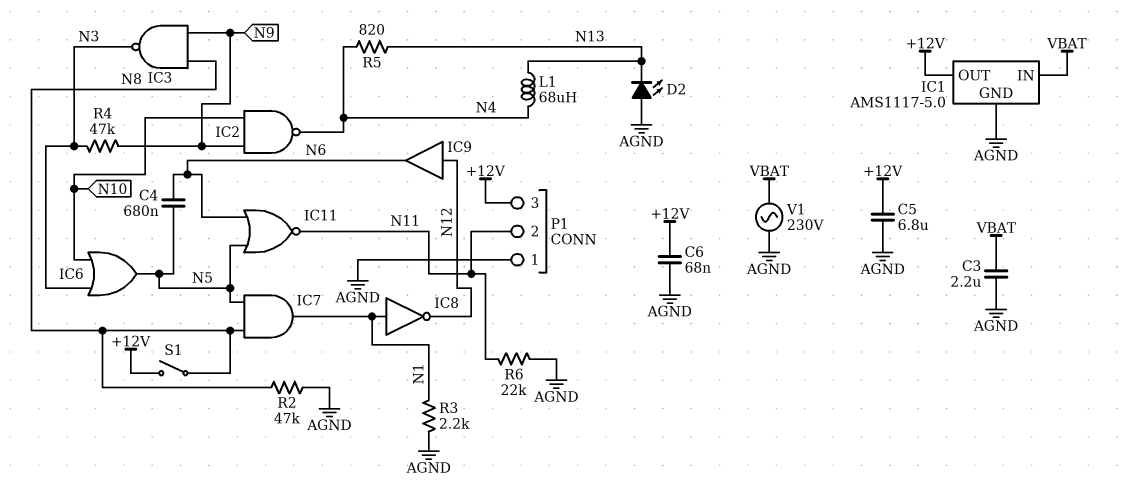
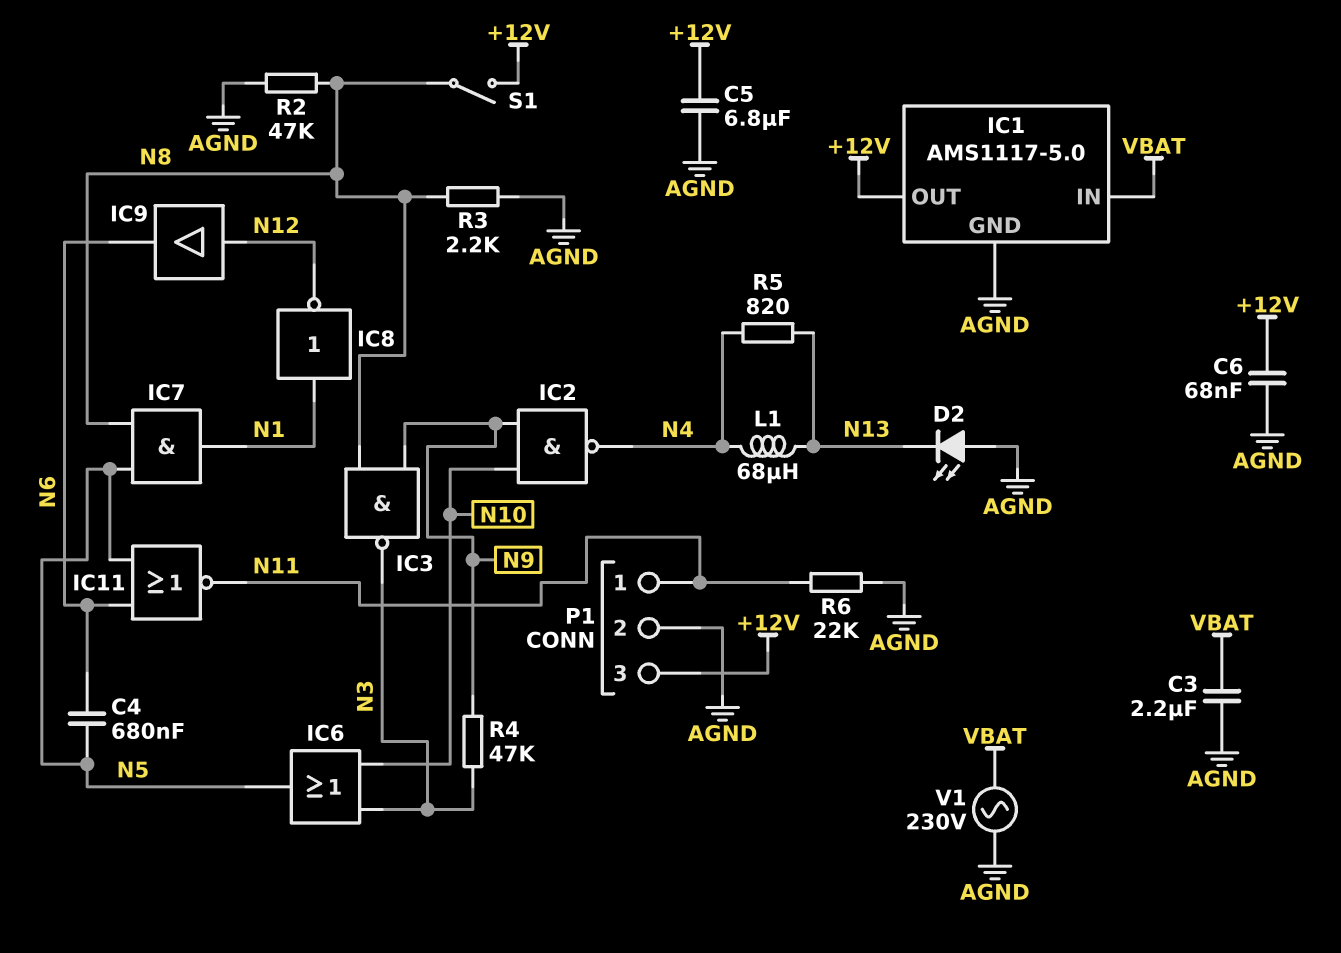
P1 pin 1: AGND -> N11
P1 pin 2: N11 -> AGND
R3: 2.2k (AGND, N1) -> 2.2k (AGND, N8)

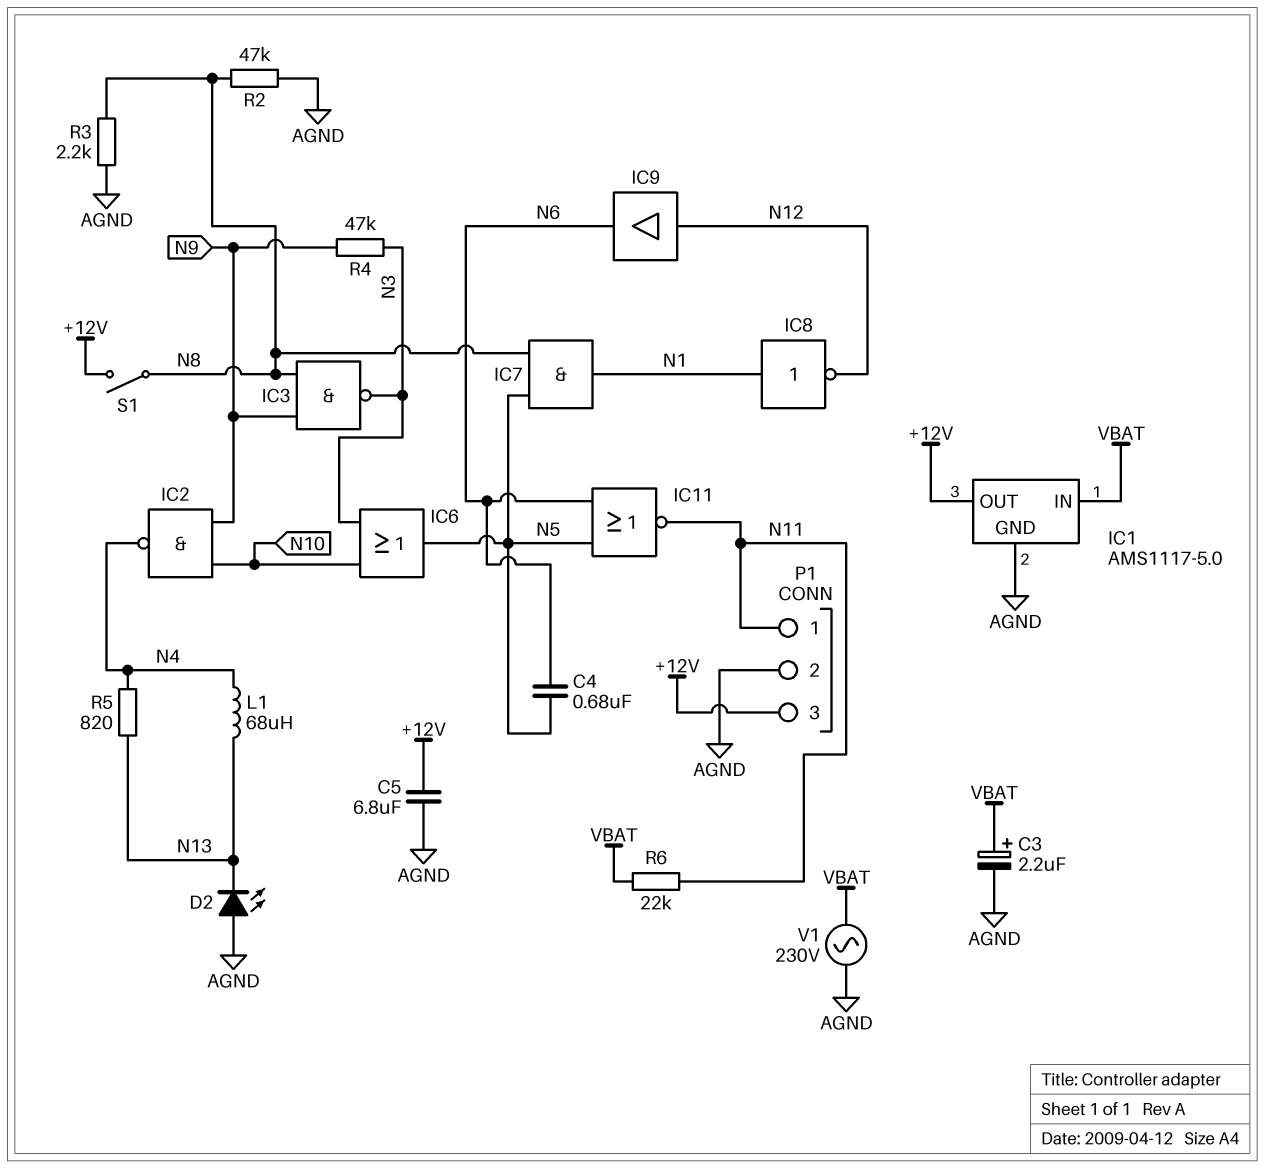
C3: 2.2uF (AGND, VBAT) -> 2.2uF (plus VBAT, minus AGND)
C6: 68nF (+12V, AGND) -> none
R6: 22k (AGND, N11) -> 22k (N11, VBAT)

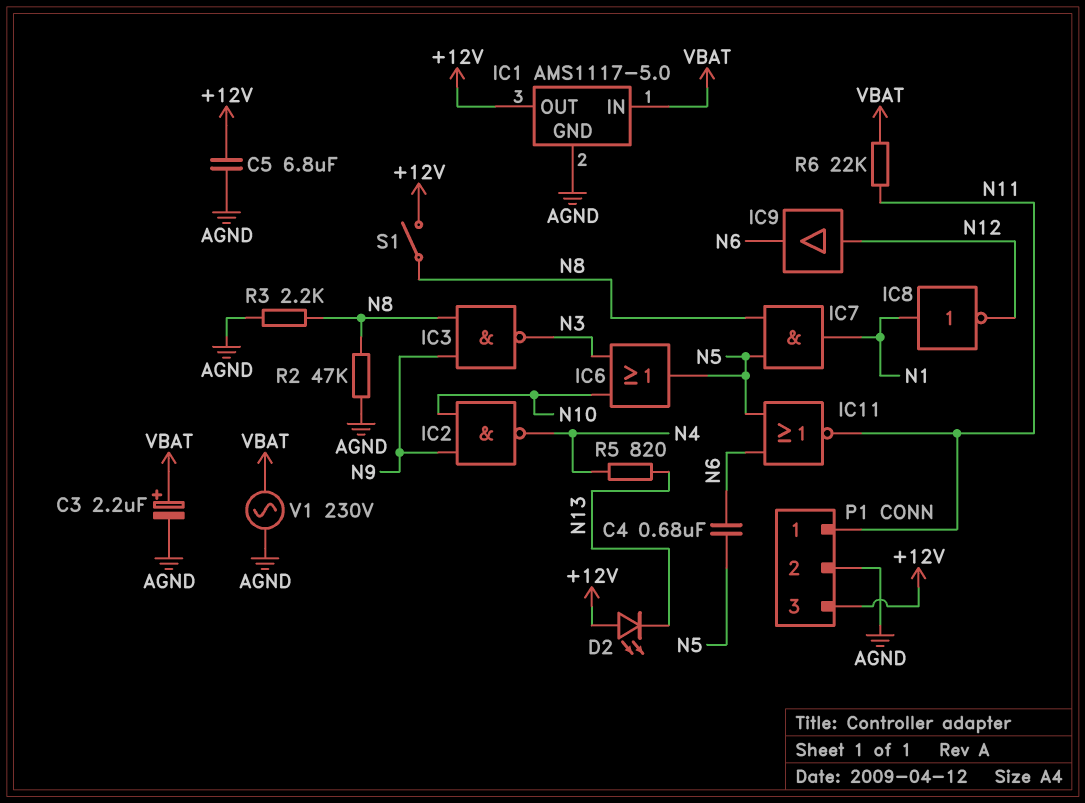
D2: LED (A AGND, K N13) -> LED (A +12V, K N13)
L1: 68uH (N4, N13) -> none
R4: 47k (N3, N9) -> none

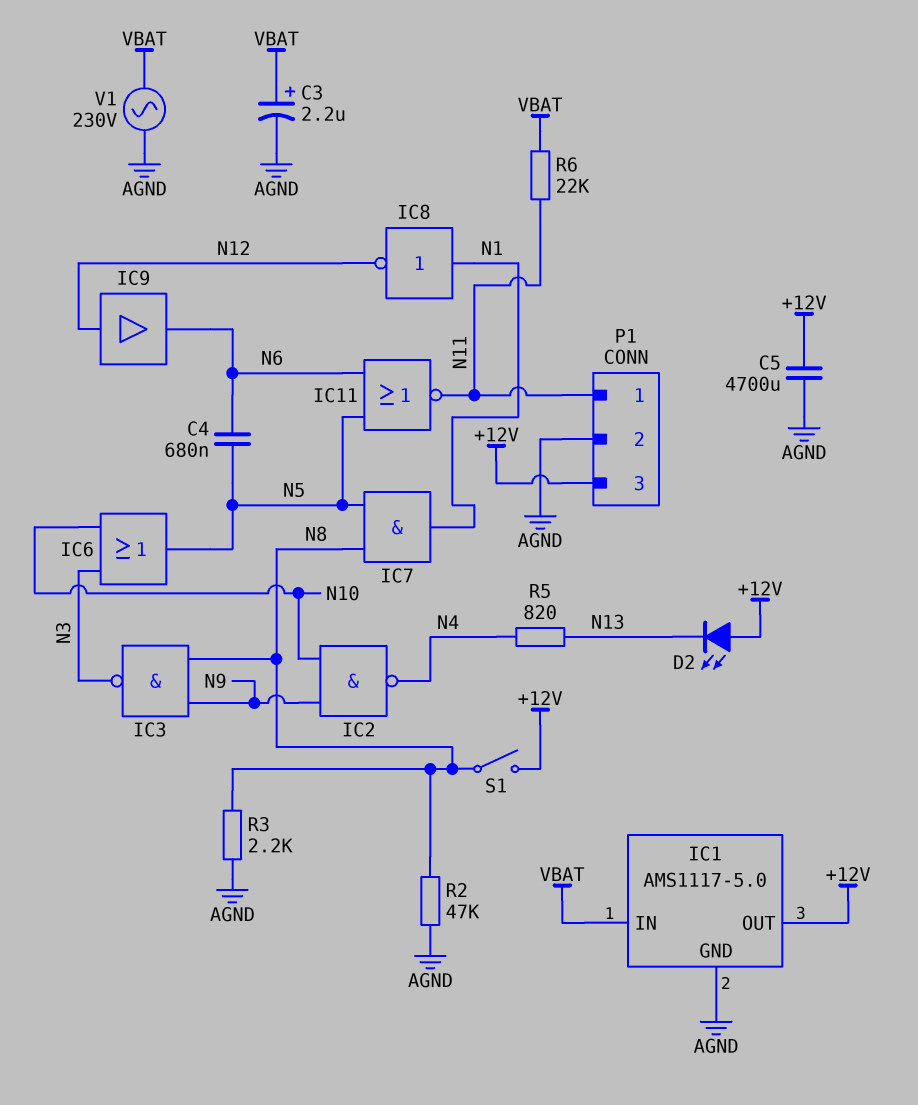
C5: 6.8uF (+12V, AGND) -> 4700uF (+12V, AGND)

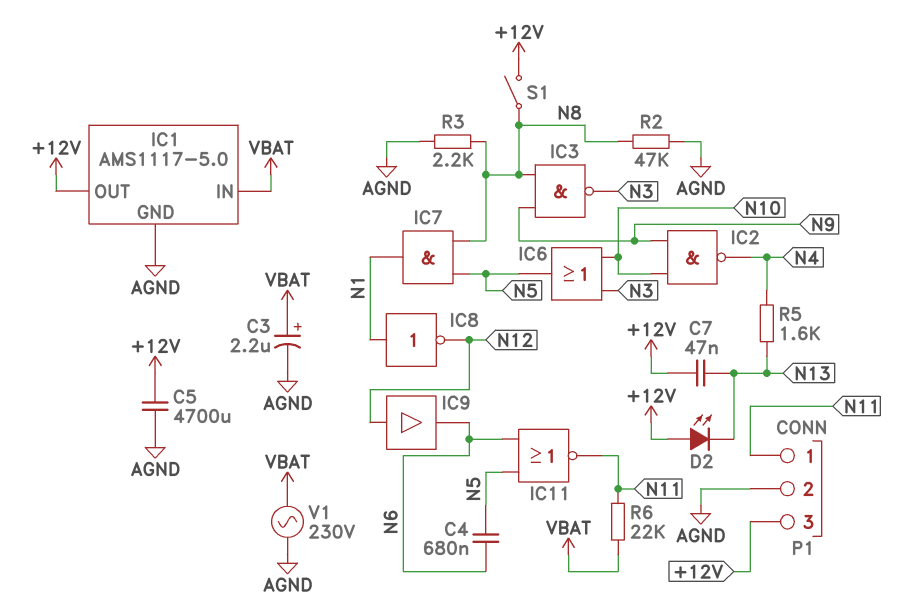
C7: none -> 47nF (+12V, N13)
R5: 820 (N4, N13) -> 1.6k (N4, N13)

